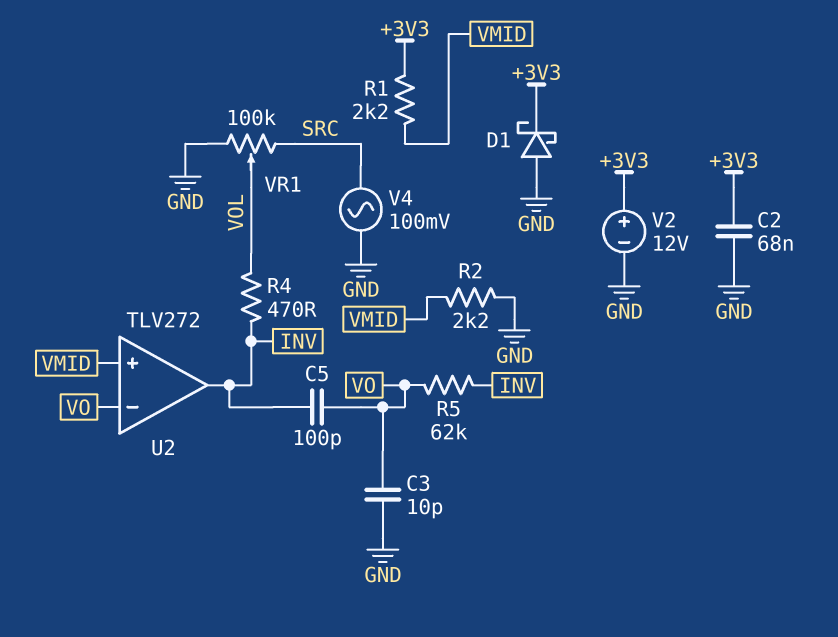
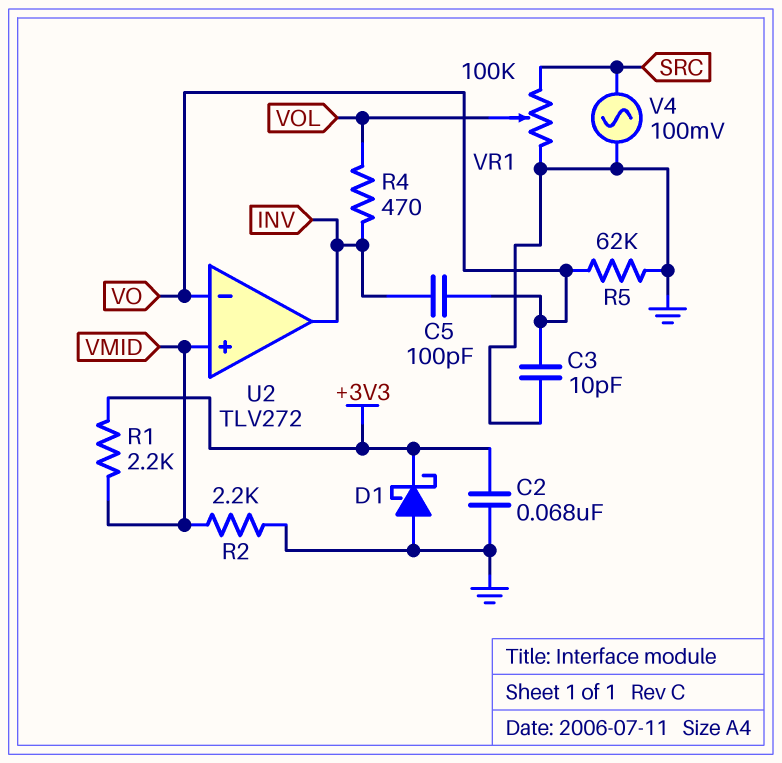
R5: 62k (INV, VO) -> 62k (GND, VO)
V2: 12V (plus +3V3, minus GND) -> none

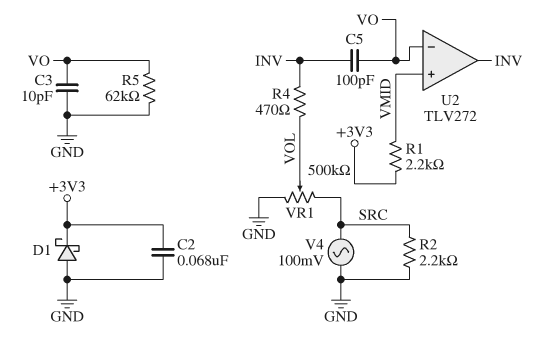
R2: 2.2k (GND, VMID) -> 2.2k (GND, SRC)
VR1: 100k (GND, SRC, wiper VOL) -> 500k (GND, SRC, wiper VOL)

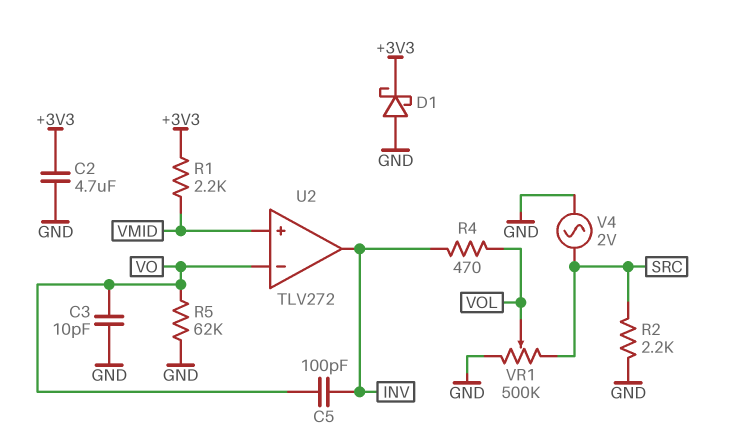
C2: 68nF (+3V3, GND) -> 4.7uF (+3V3, GND)
V4: AC 100mV (GND, SRC) -> AC 2V (GND, SRC)

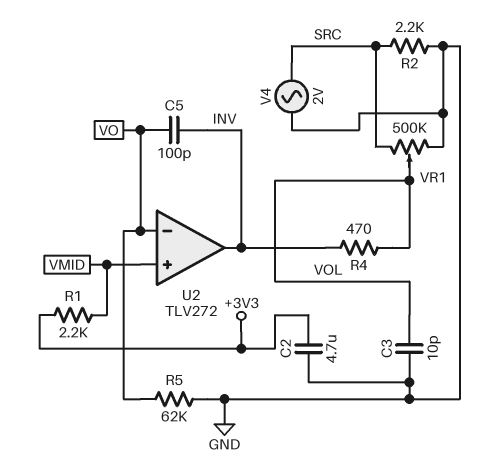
C3: 10pF (GND, VO) -> 10pF (GND, VOL)
D1: schottky (A GND, K +3V3) -> none

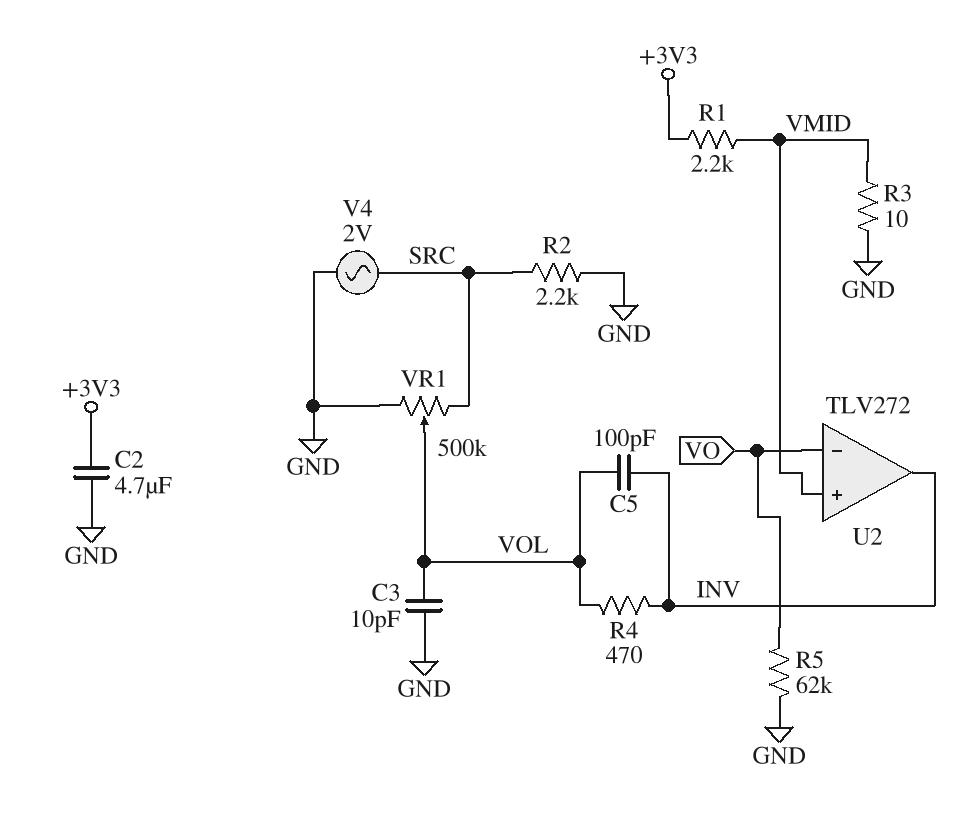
C5: 100pF (INV, VO) -> 100pF (INV, VOL)
R3: none -> 10 (GND, VMID)

